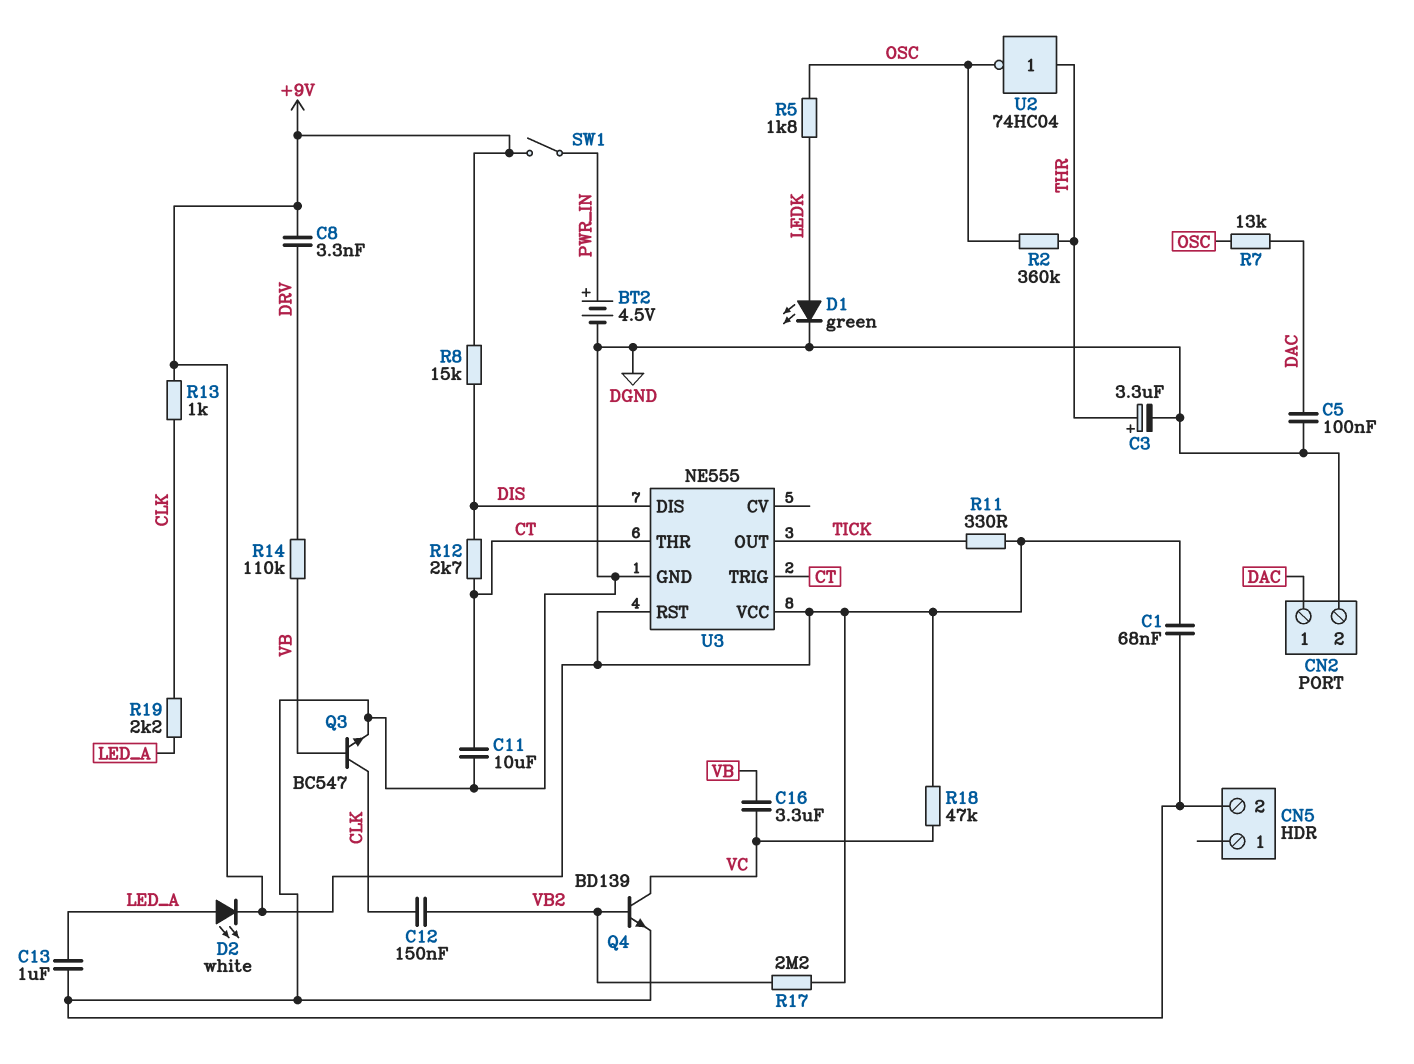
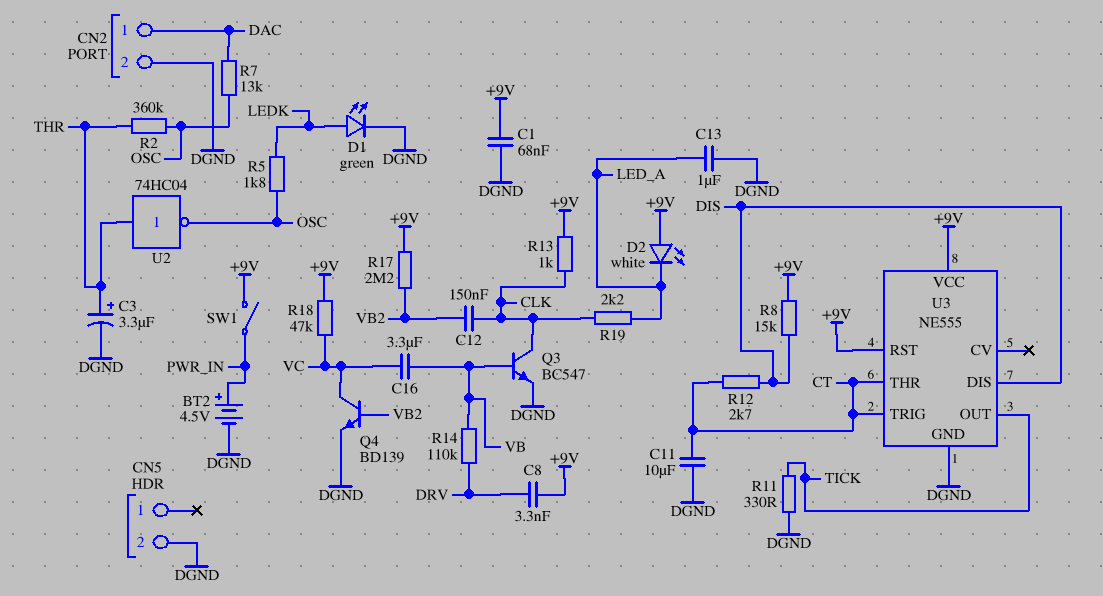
C5: 100nF (DAC, DGND) -> none
D2: LED white (A LED_A, K +9V) -> LED white (A +9V, K LED_A)
R11: 330 (+9V, TICK) -> 330 (DGND, TICK)

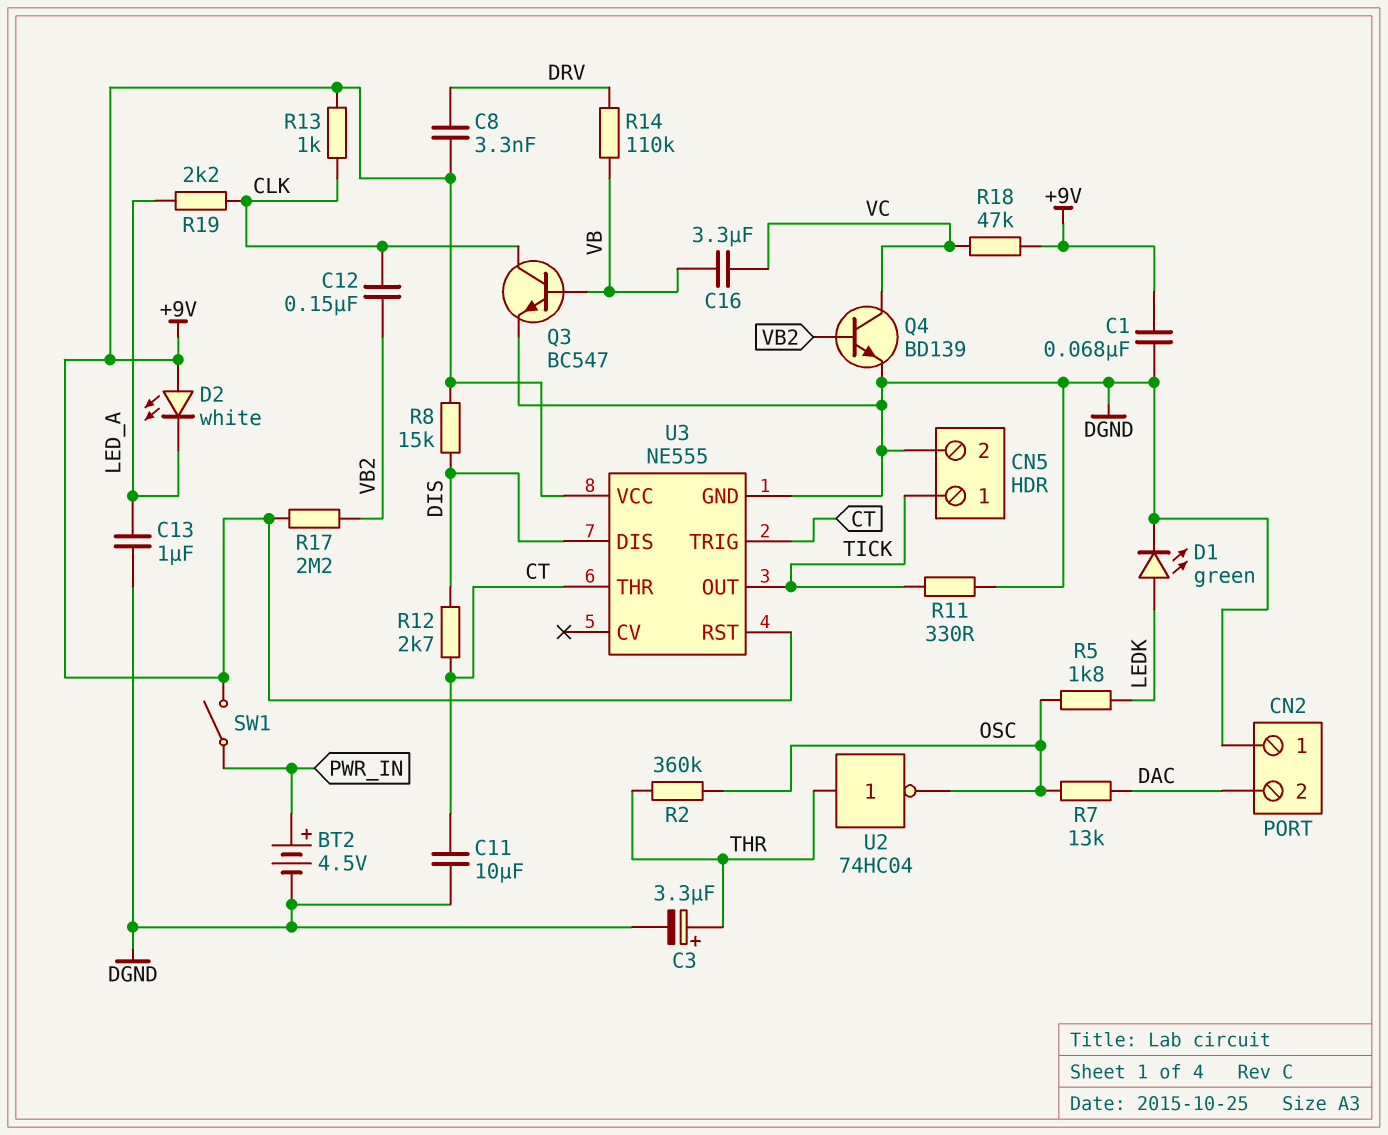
CN2 pin 1: DAC -> DGND
CN2 pin 2: DGND -> DAC
CN5 pin 1: none -> TICK

